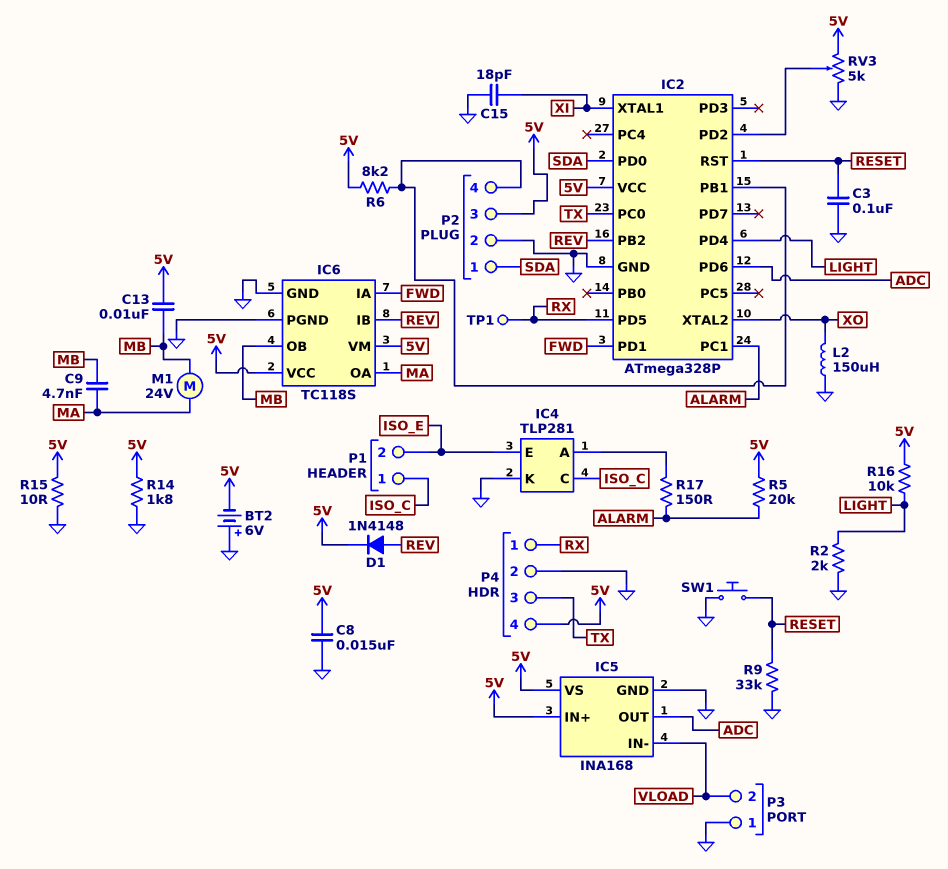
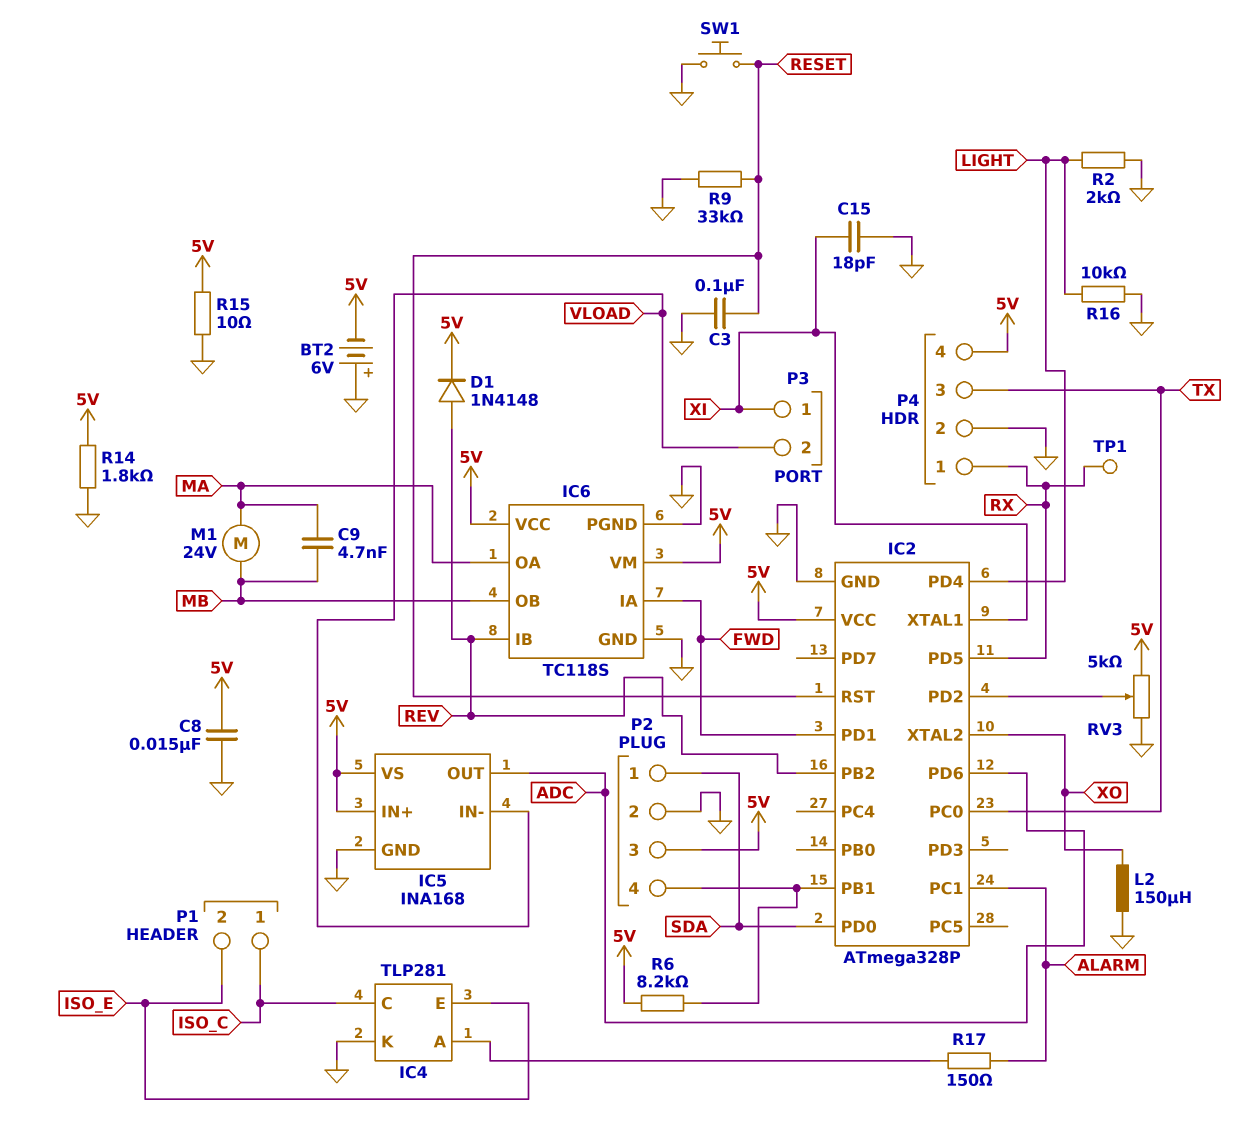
C13: 10nF (5V, MB) -> none
P3 pin 1: GND -> XI
R5: 20k (5V, ALARM) -> none
R16: 10k (5V, LIGHT) -> 10k (GND, LIGHT)

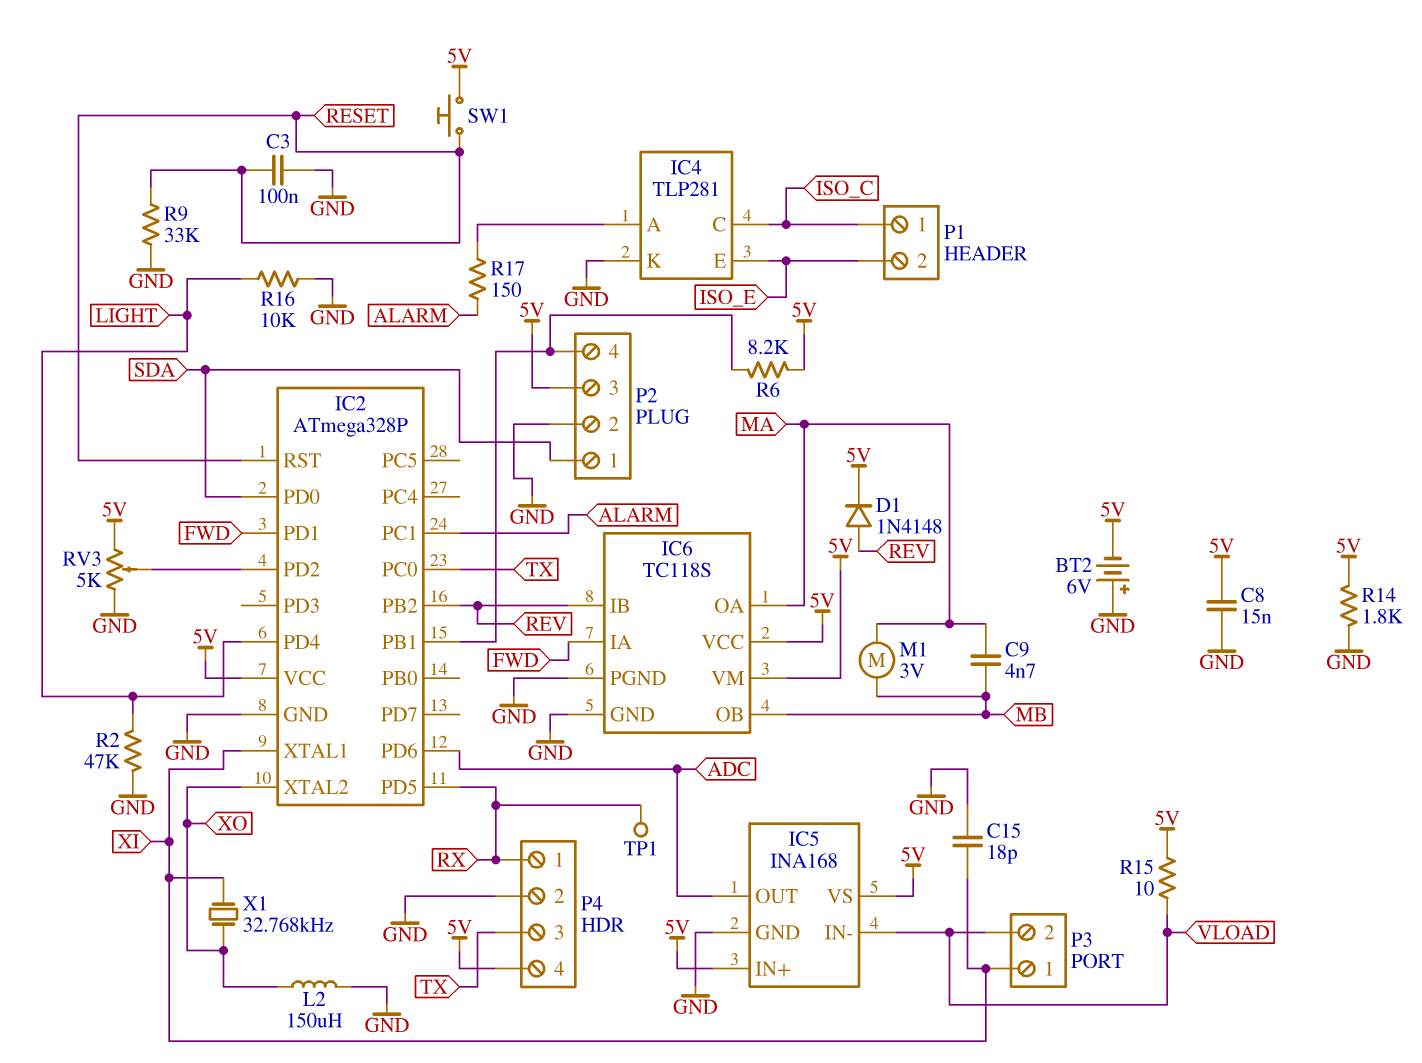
M1: motor 24V (MA, MB) -> motor 3V (MA, MB)
R2: 2k (GND, LIGHT) -> 47k (GND, LIGHT)
R15: 10 (5V, GND) -> 10 (5V, VLOAD)
SW1: button (GND, RESET) -> button (5V, RESET)
X1: none -> 32.768kHz (XI, XO)

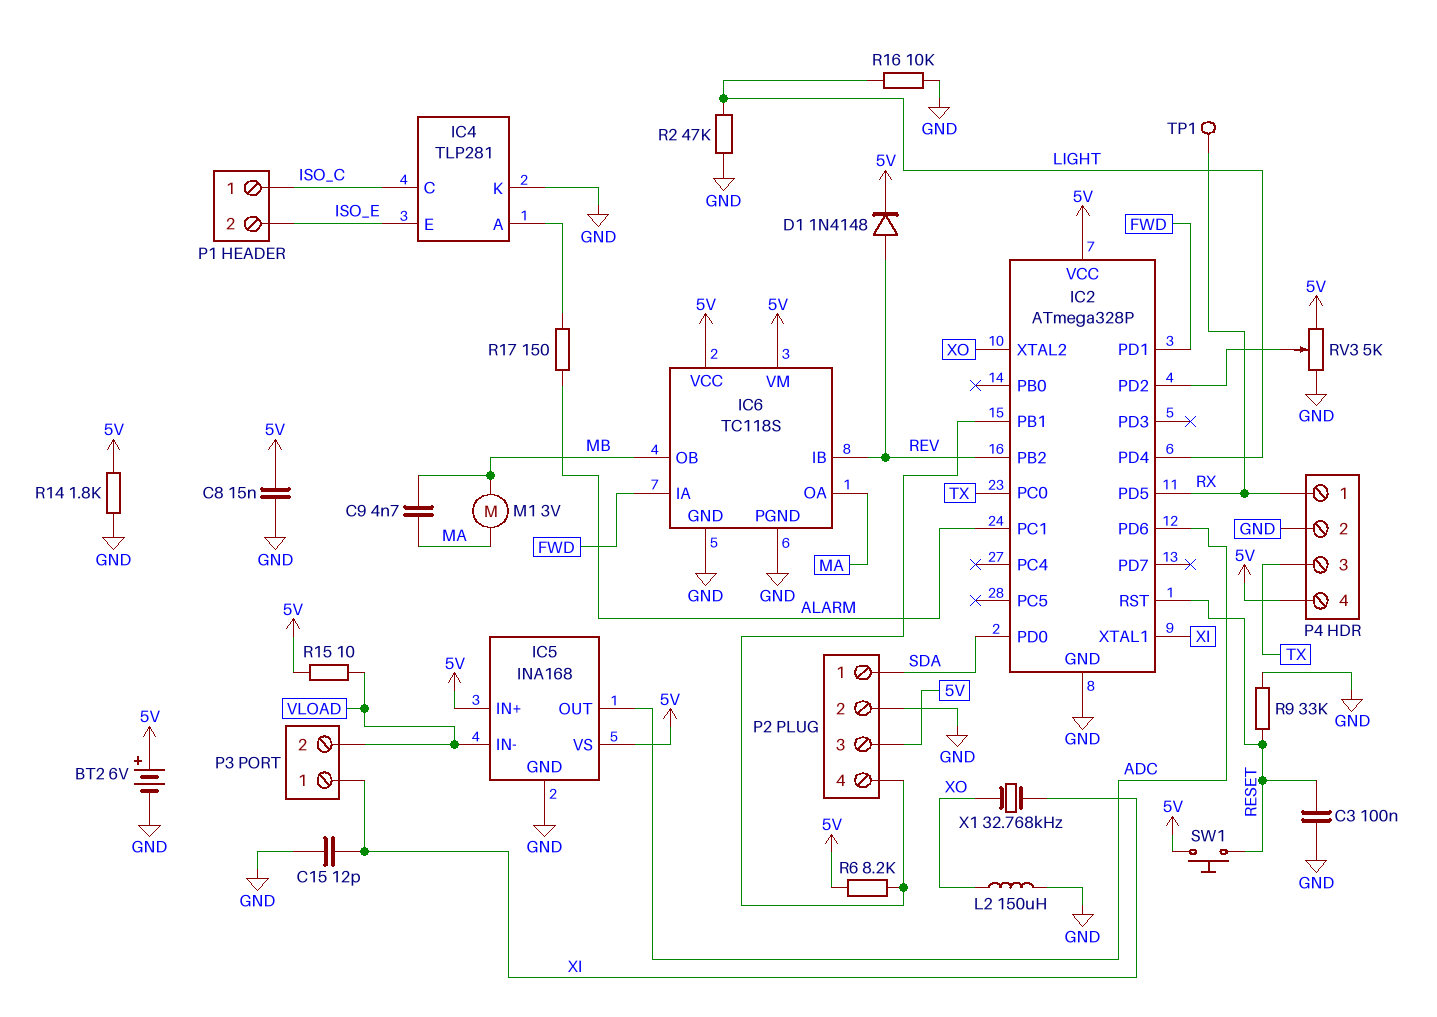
BT2: 6V (plus GND, minus 5V) -> 6V (plus 5V, minus GND)
C15: 18pF (GND, XI) -> 12pF (GND, XI)

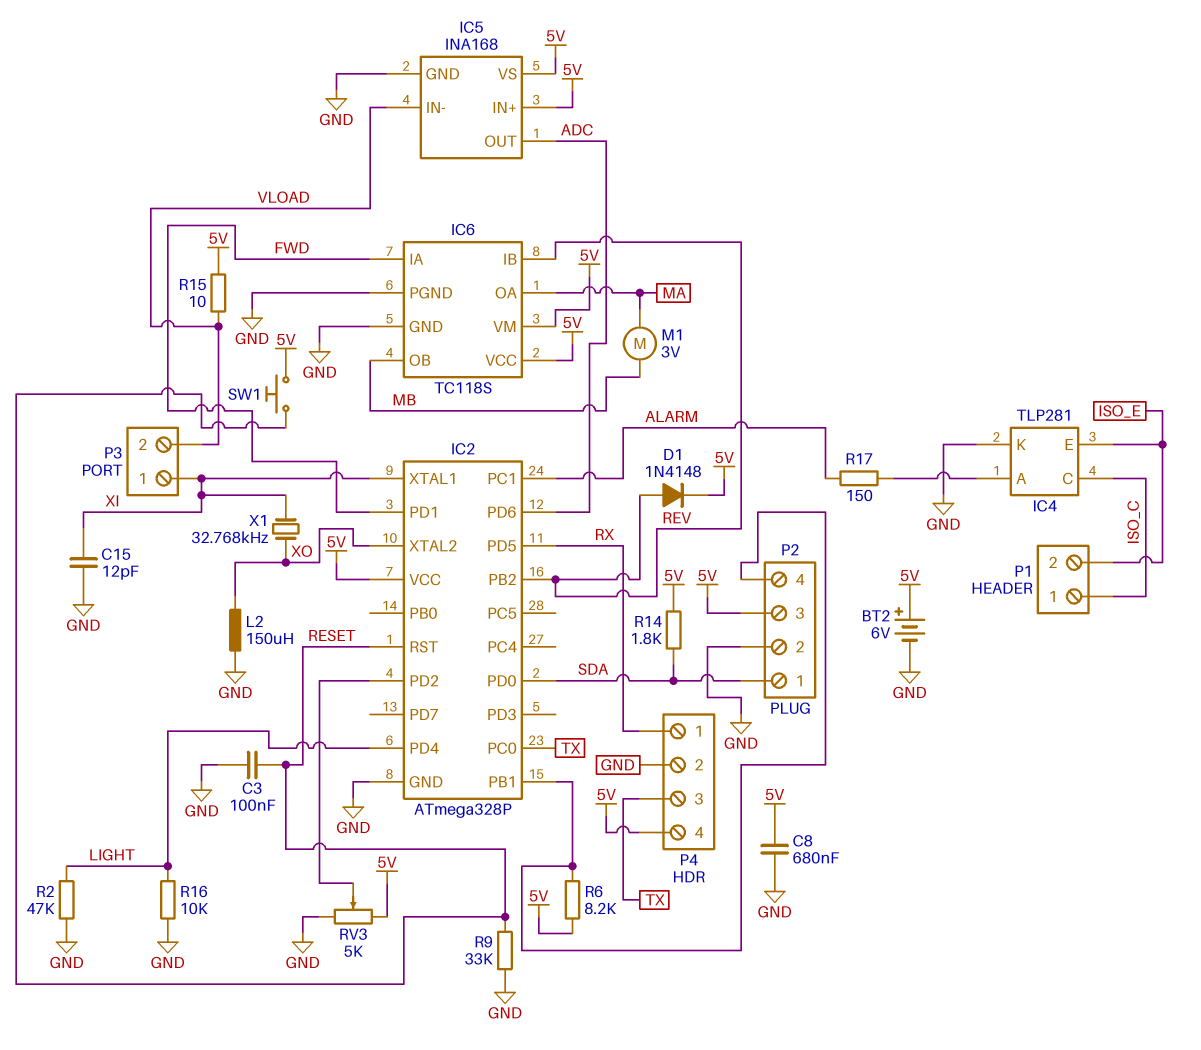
C8: 15nF (5V, GND) -> 680nF (5V, GND)
C9: 4.7nF (MA, MB) -> none
R14: 1.8k (5V, GND) -> 1.8k (5V, SDA)
TP1: test point (RX) -> none

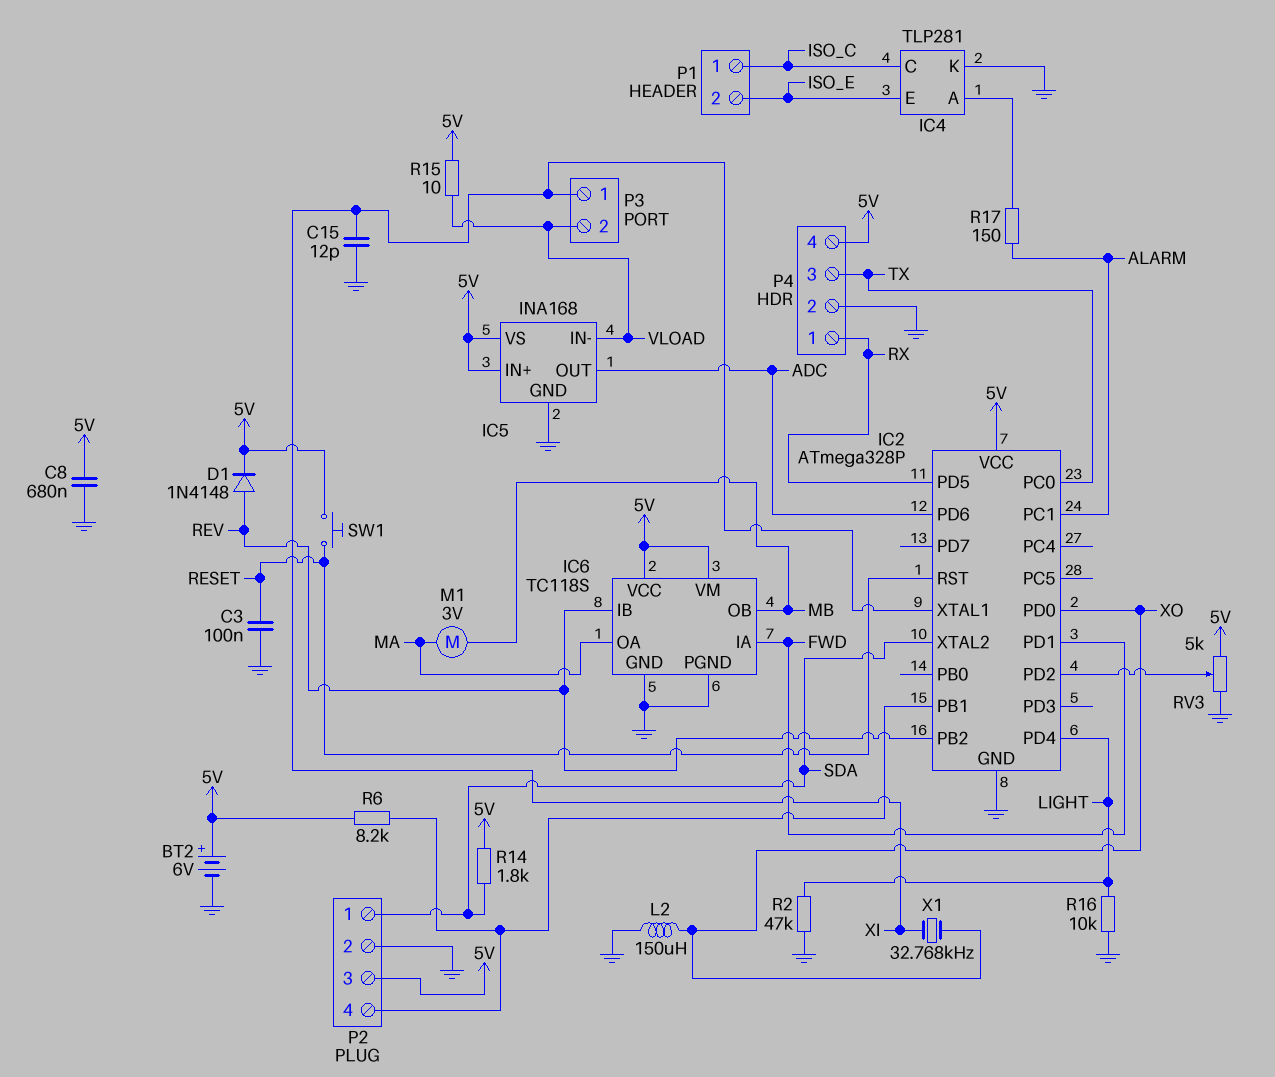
IC2 pin PD0: SDA -> XO
IC2 pin XTAL2: XO -> SDA
R9: 33k (GND, RESET) -> none

